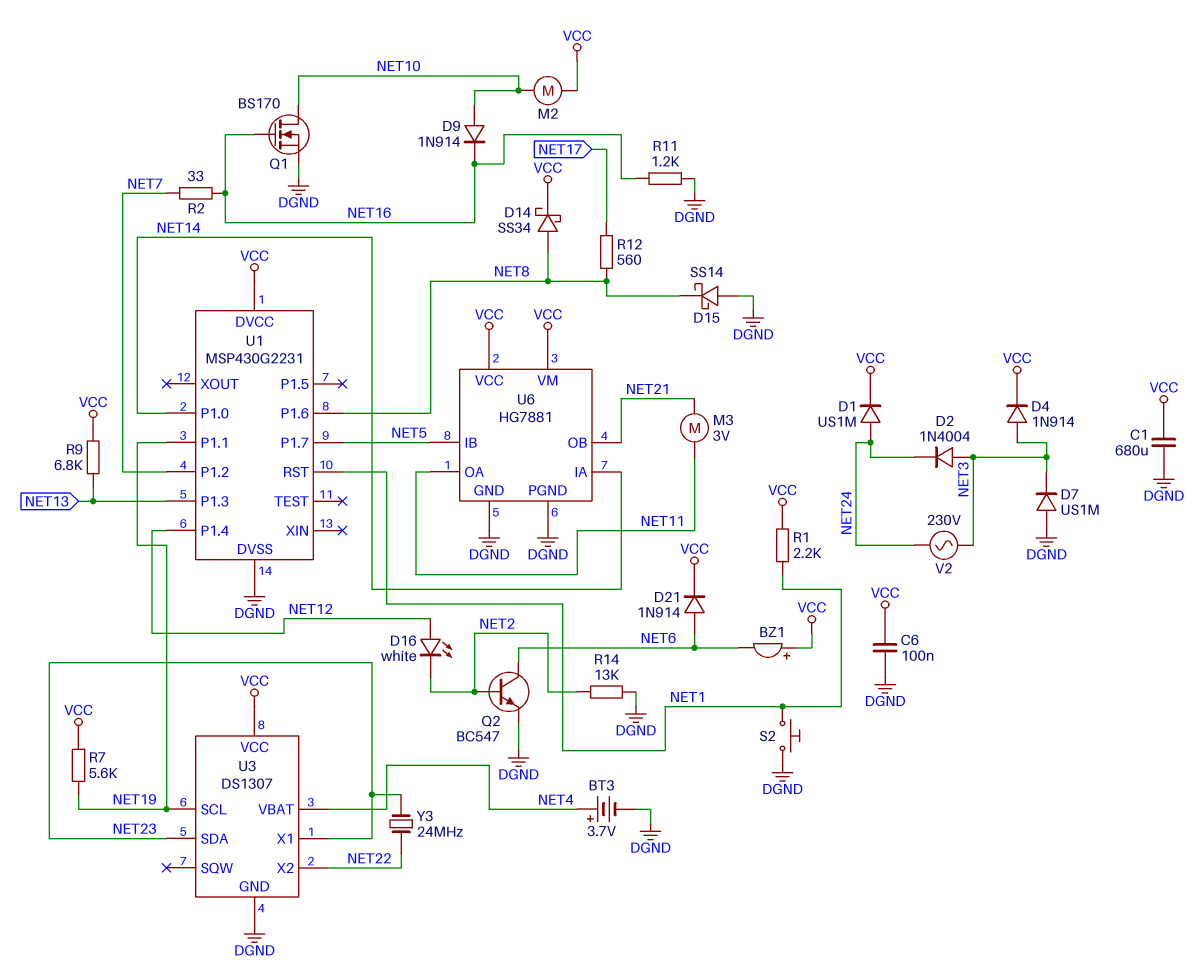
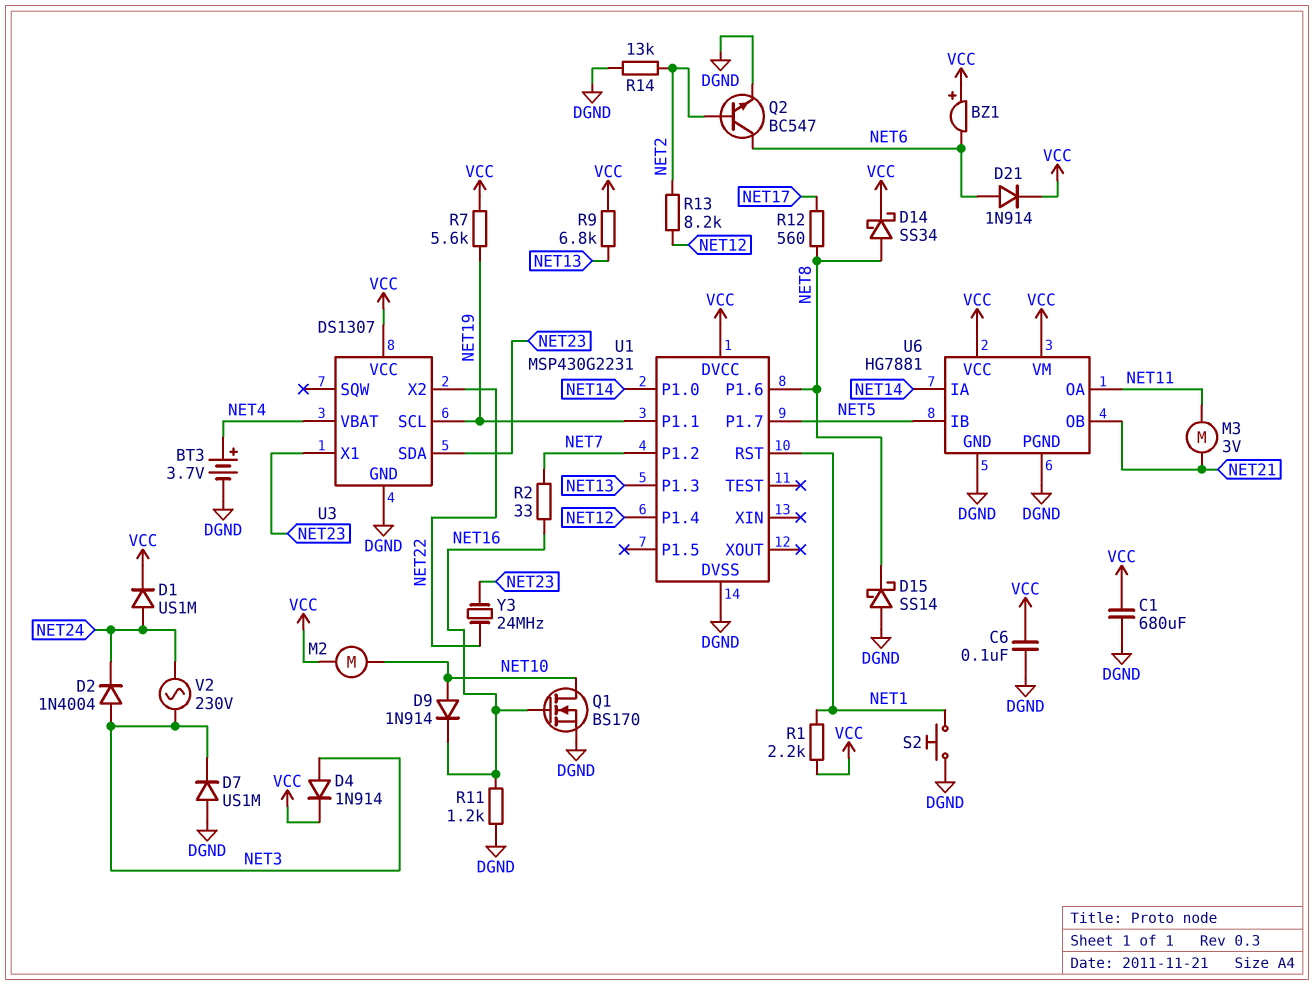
D16: LED white (A NET12, K NET2) -> none
R13: none -> 8.2k (NET2, NET12)

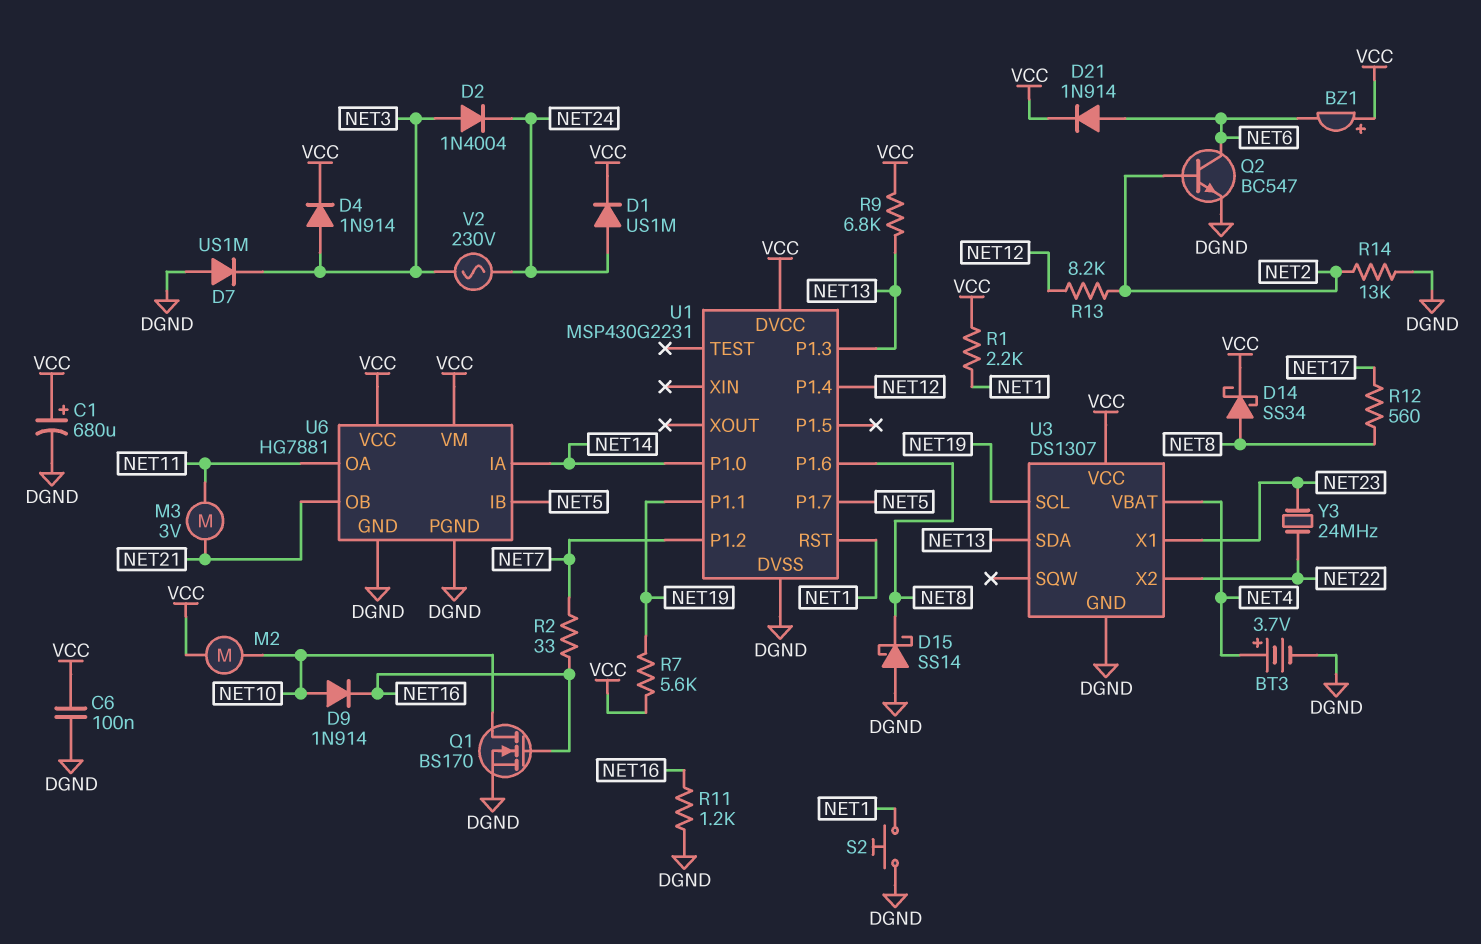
C1: 680uF (DGND, VCC) -> 680uF (plus VCC, minus DGND)
U3 pin SDA: NET23 -> NET13

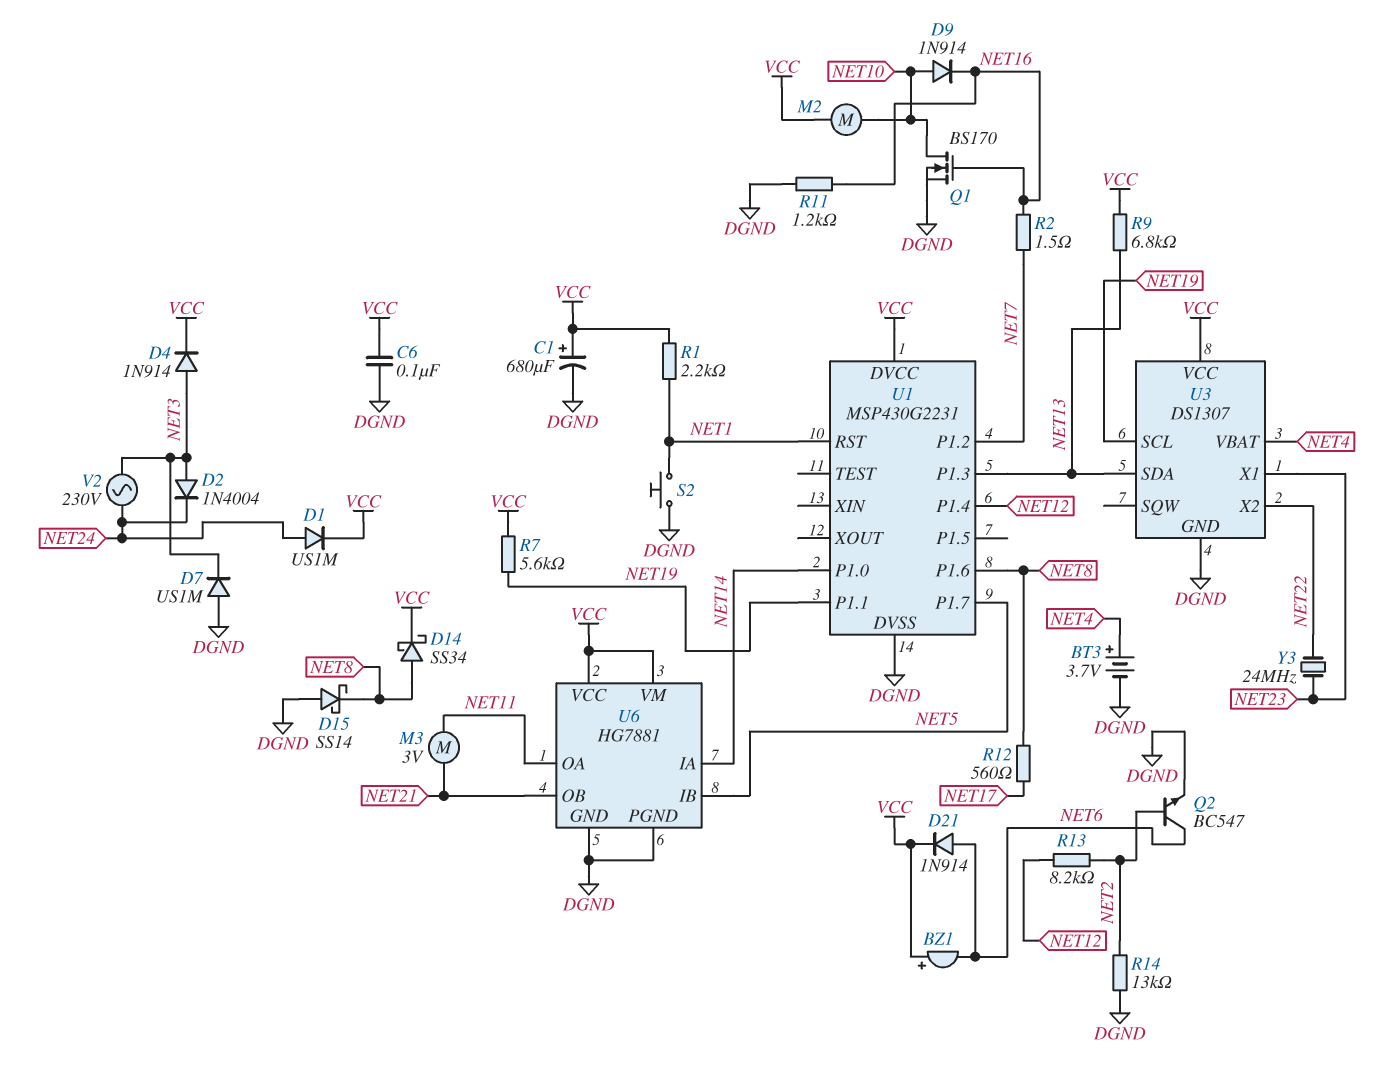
R2: 33 (NET7, NET16) -> 1.5 (NET7, NET16)

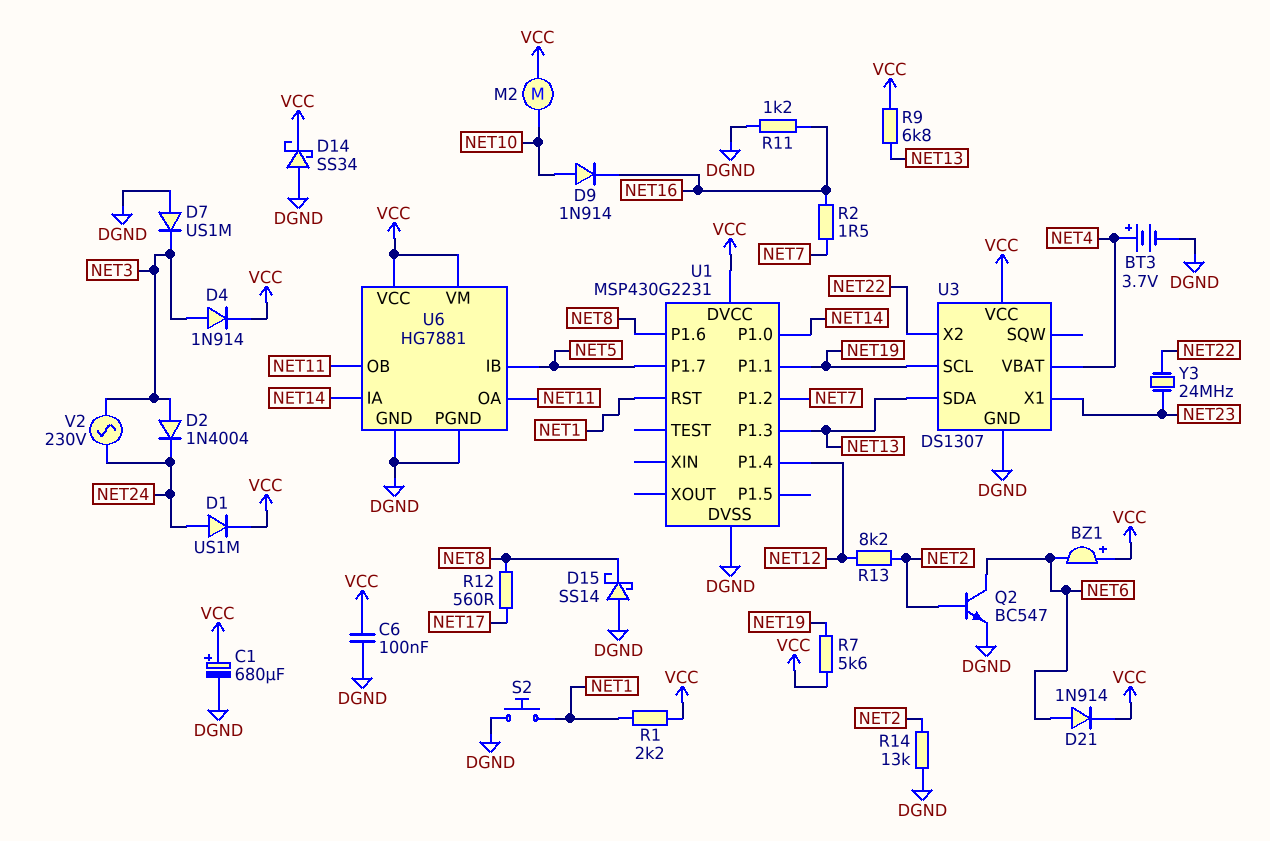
D14: schottky SS34 (A NET8, K VCC) -> schottky SS34 (A DGND, K VCC)
M3: motor 3V (NET11, NET21) -> none
Q1: NMOS BS170 (G NET16, D NET10, S DGND) -> none
U6 pin OB: NET21 -> NET11

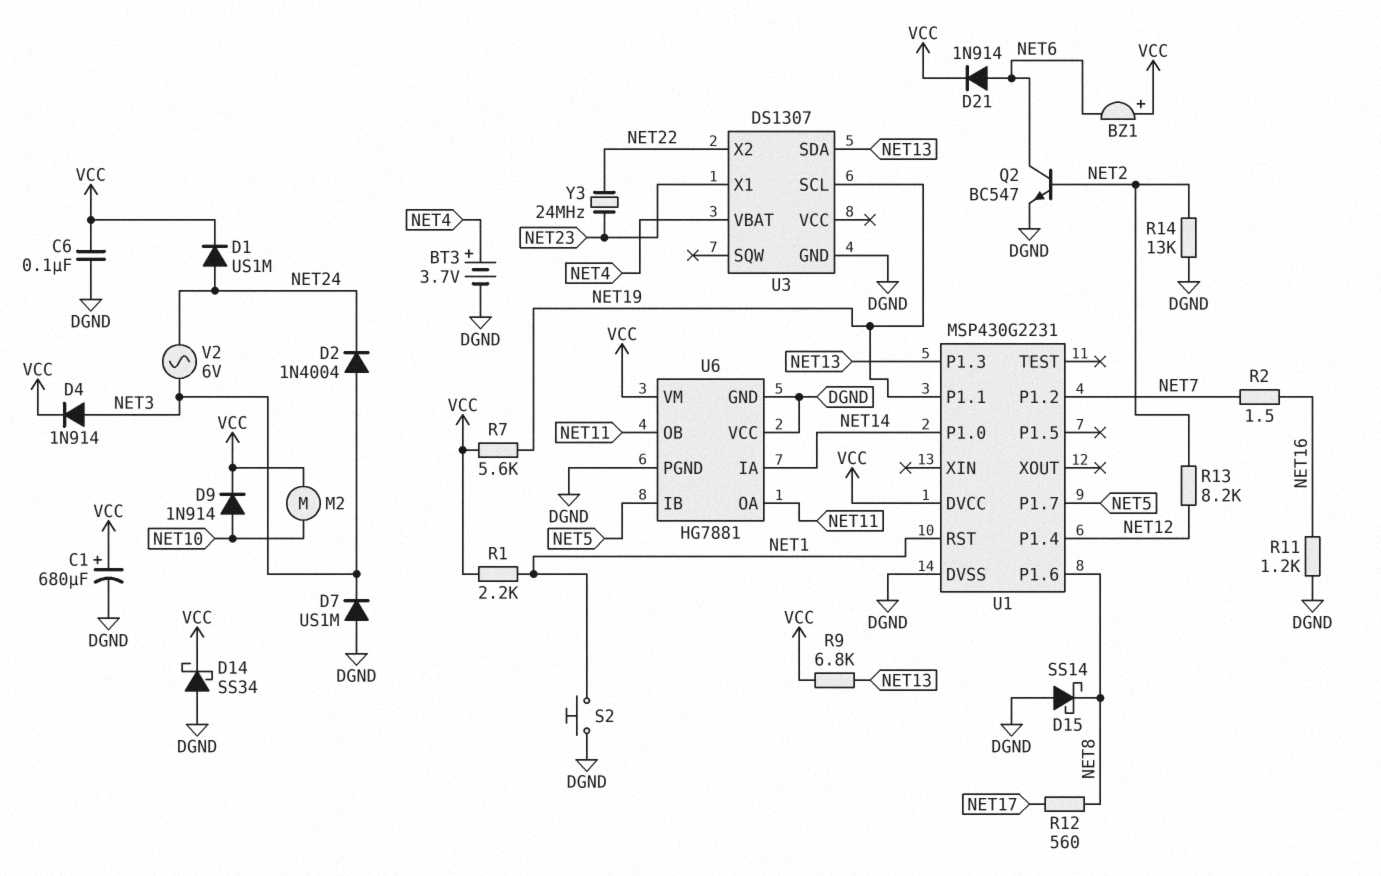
D9: diode 1N914 (A NET10, K NET16) -> diode 1N914 (A NET10, K VCC)
U3 pin VCC: VCC -> none
U6 pin VCC: VCC -> DGND
V2: AC 230V (NET3, NET24) -> AC 6V (NET3, NET24)

